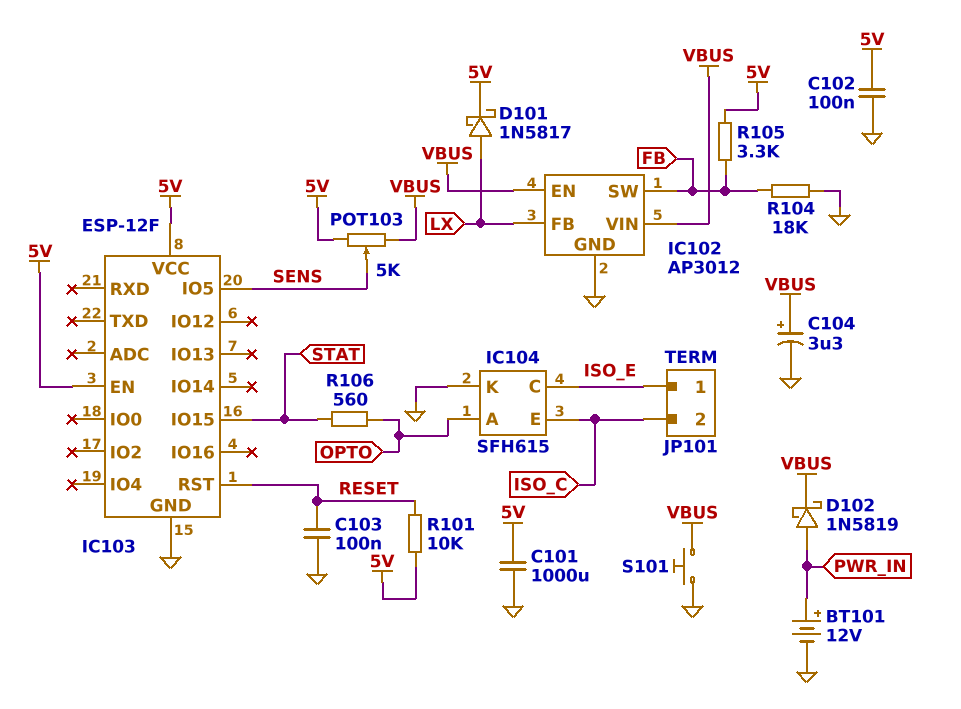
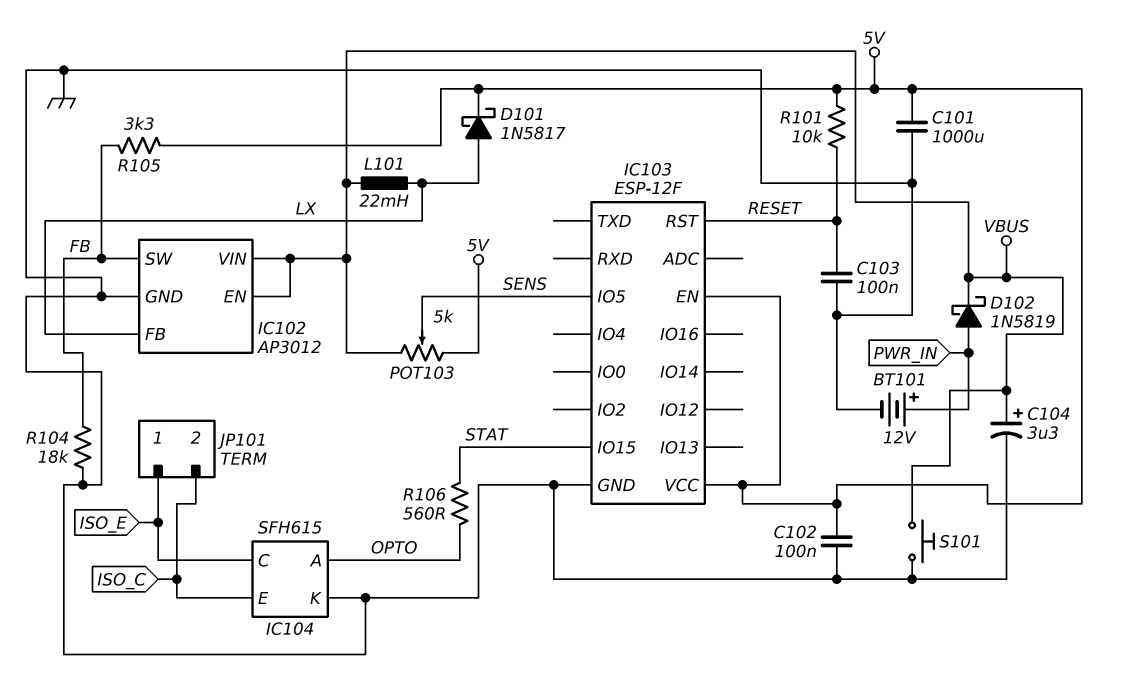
L101: none -> 22mH (LX, VBUS)

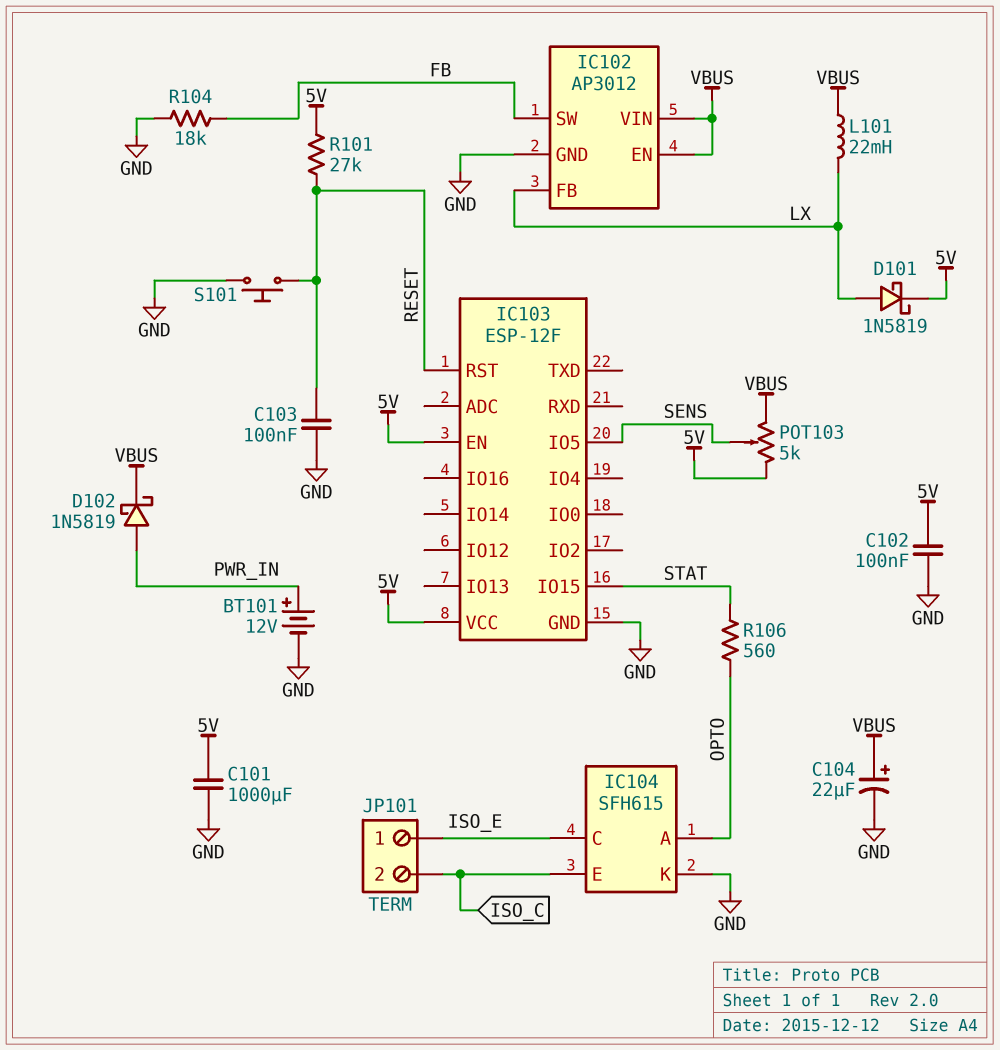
C104: 3.3uF (plus VBUS, minus GND) -> 22uF (plus VBUS, minus GND)
D101: schottky 1N5817 (A LX, K 5V) -> schottky 1N5819 (A LX, K 5V)
R101: 10k (5V, RESET) -> 27k (5V, RESET)
R105: 3.3k (5V, FB) -> none
S101: button (GND, VBUS) -> button (GND, RESET)

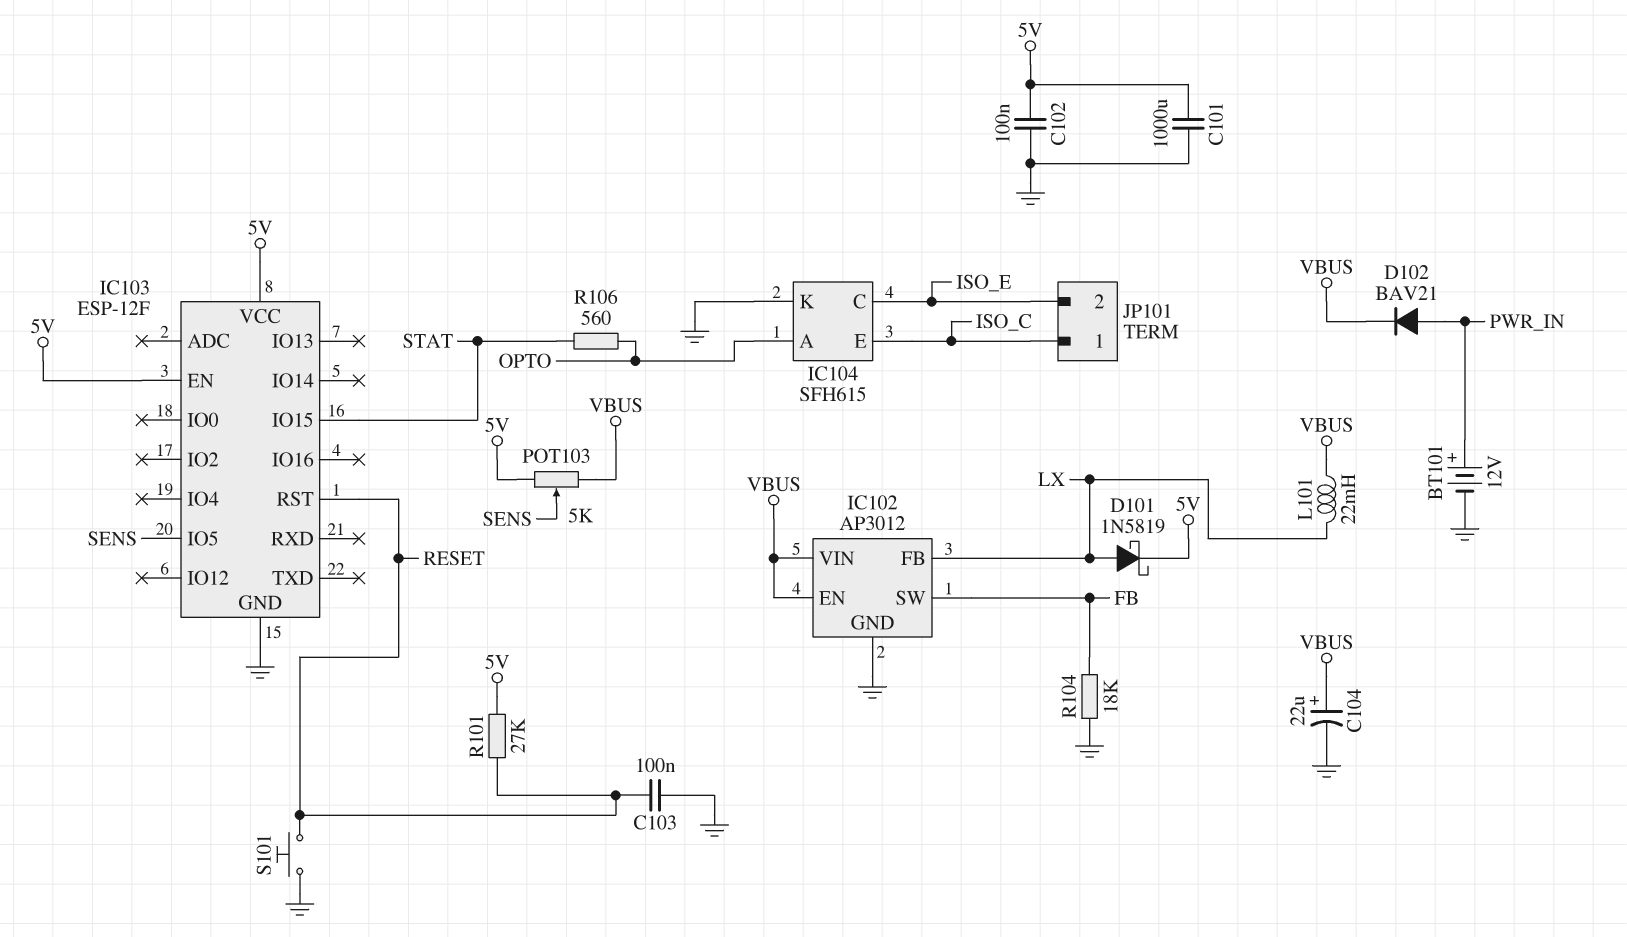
D102: schottky 1N5819 (A PWR_IN, K VBUS) -> diode BAV21 (A PWR_IN, K VBUS)
JP101 pin 1: ISO_E -> ISO_C
JP101 pin 2: ISO_C -> ISO_E

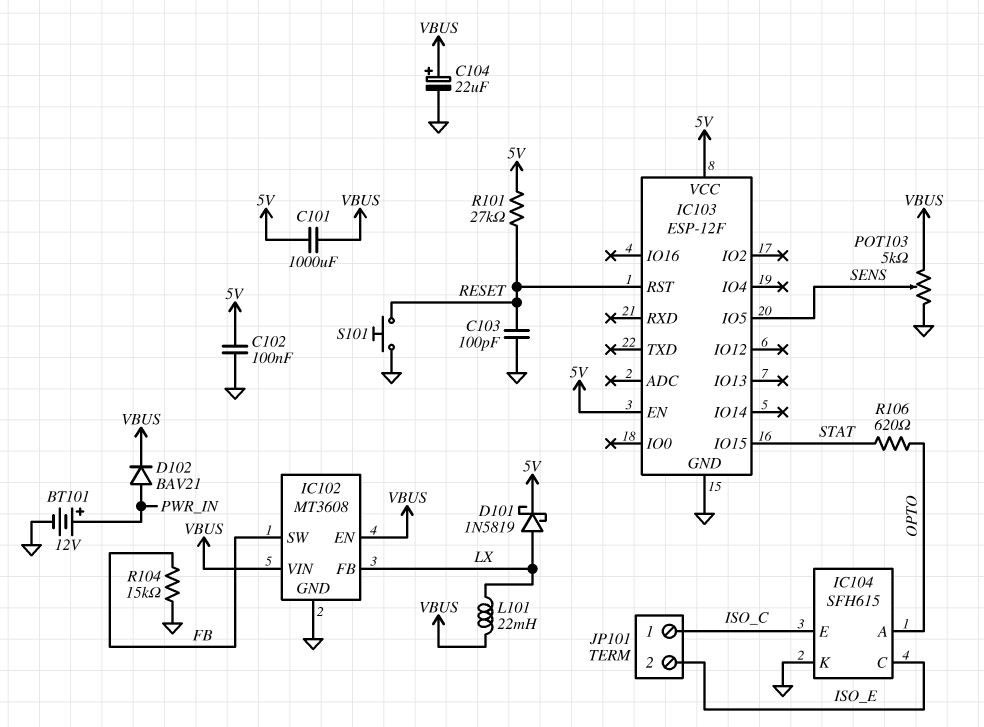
C101: 1000uF (5V, GND) -> 1000uF (5V, VBUS)
C103: 100nF (GND, RESET) -> 100pF (GND, RESET)
IC102: AP3012 -> MT3608
POT103: 5k (5V, VBUS, wiper SENS) -> 5k (GND, VBUS, wiper SENS)
R104: 18k (FB, GND) -> 15k (FB, GND)
R106: 560 (OPTO, STAT) -> 620 (OPTO, STAT)

